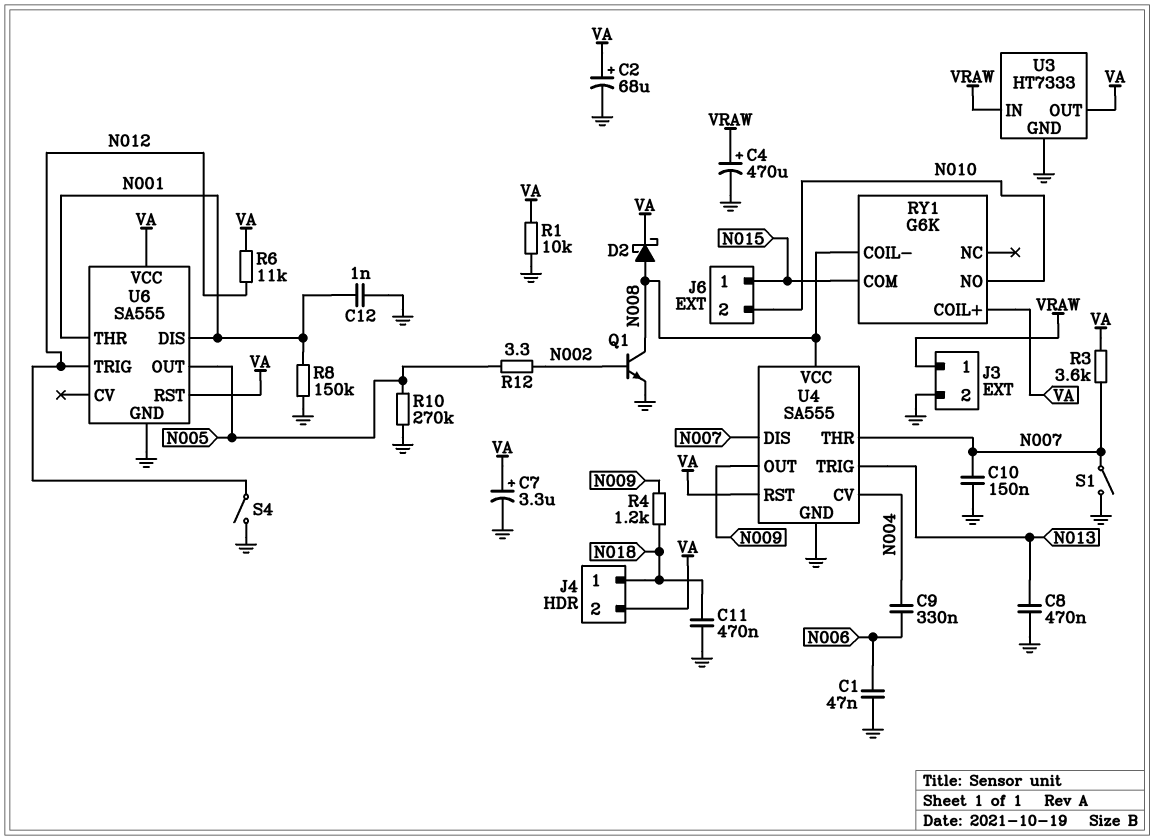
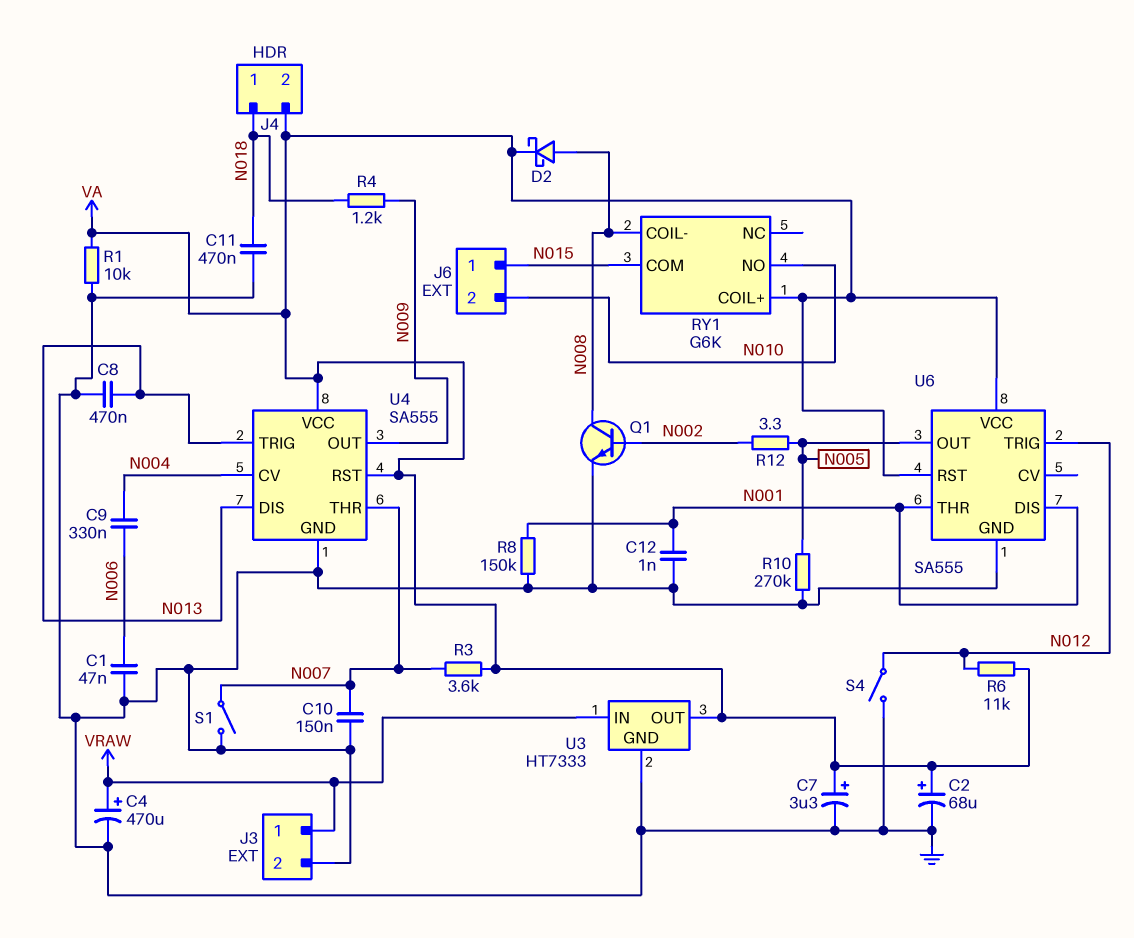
U4 pin DIS: N007 -> N013
U4 pin VCC: N008 -> VA

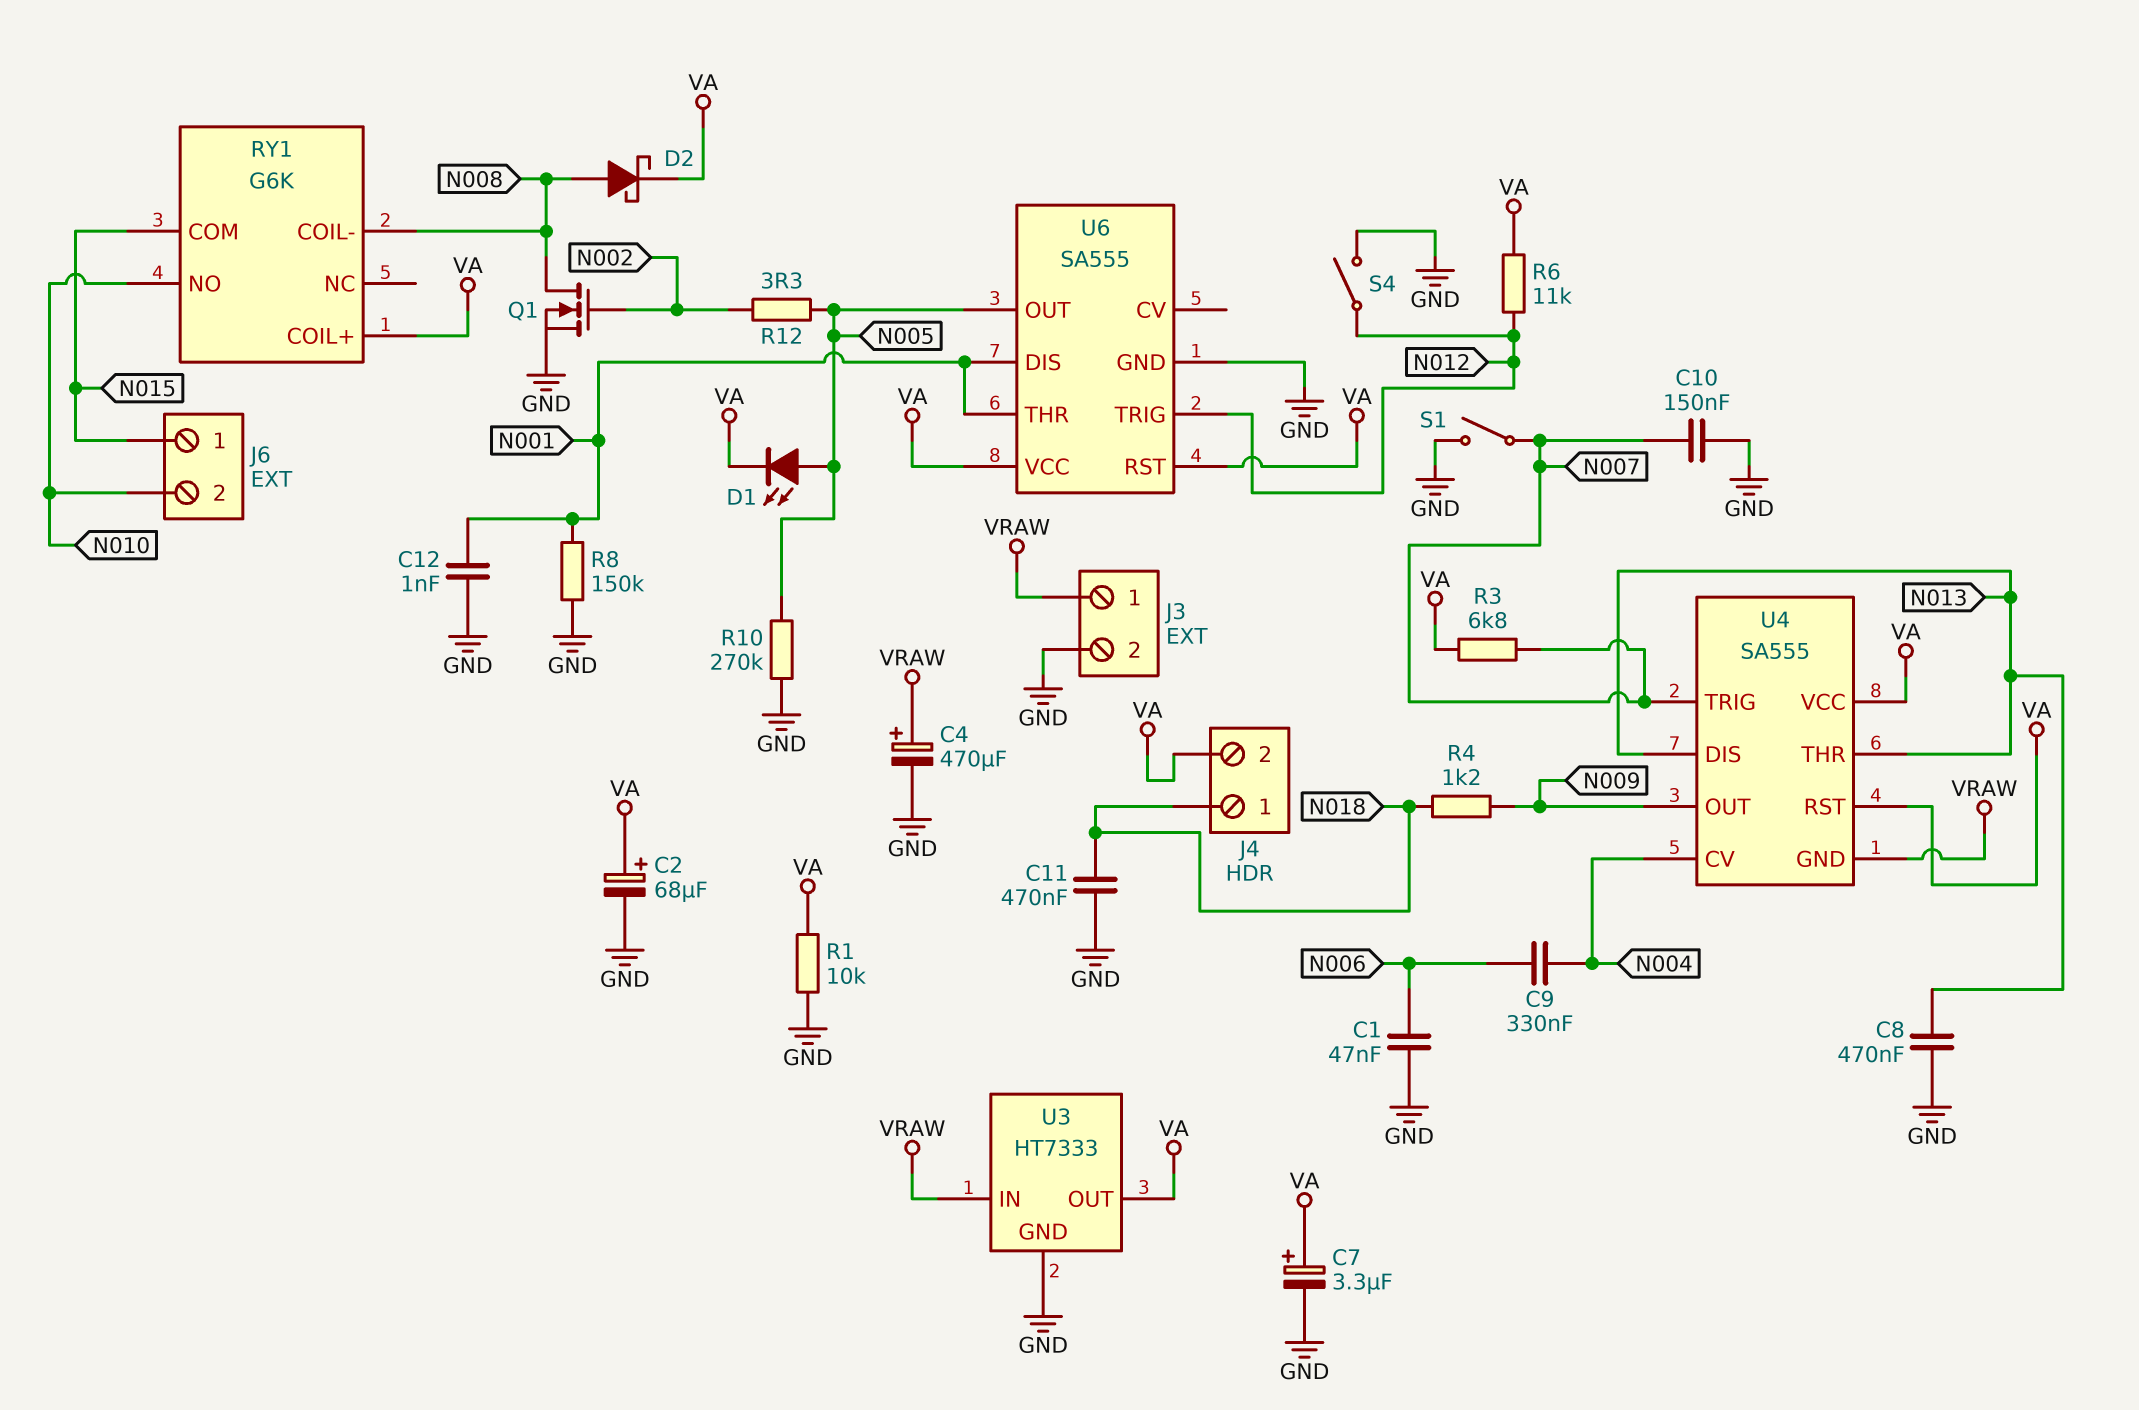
D1: none -> LED (A N005, K VA)
Q1: NPN (B N002, C N008, E GND) -> NMOS (G N002, D N008, S GND)
R3: 3.6k (N007, VA) -> 6.8k (N007, VA)
U4 pin GND: GND -> VRAW
U4 pin THR: N007 -> N013
U4 pin TRIG: N013 -> N007

